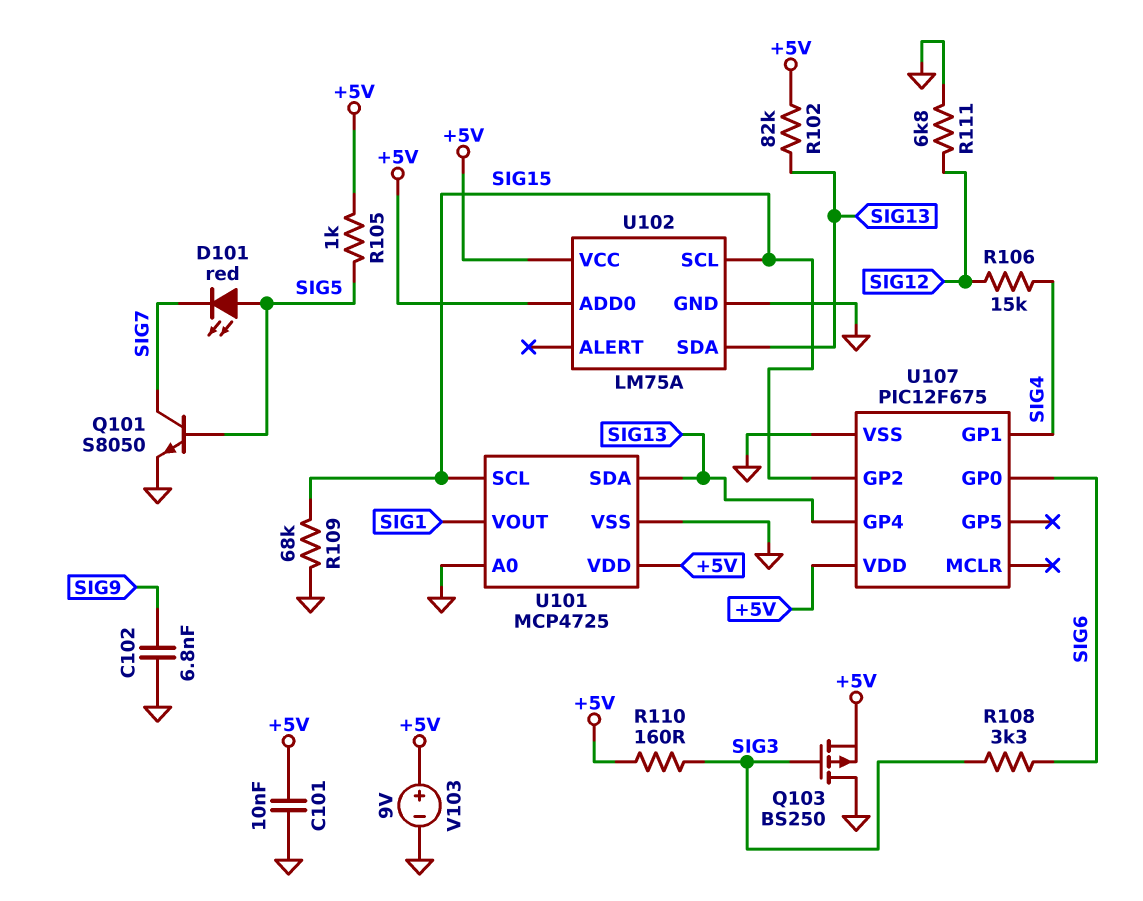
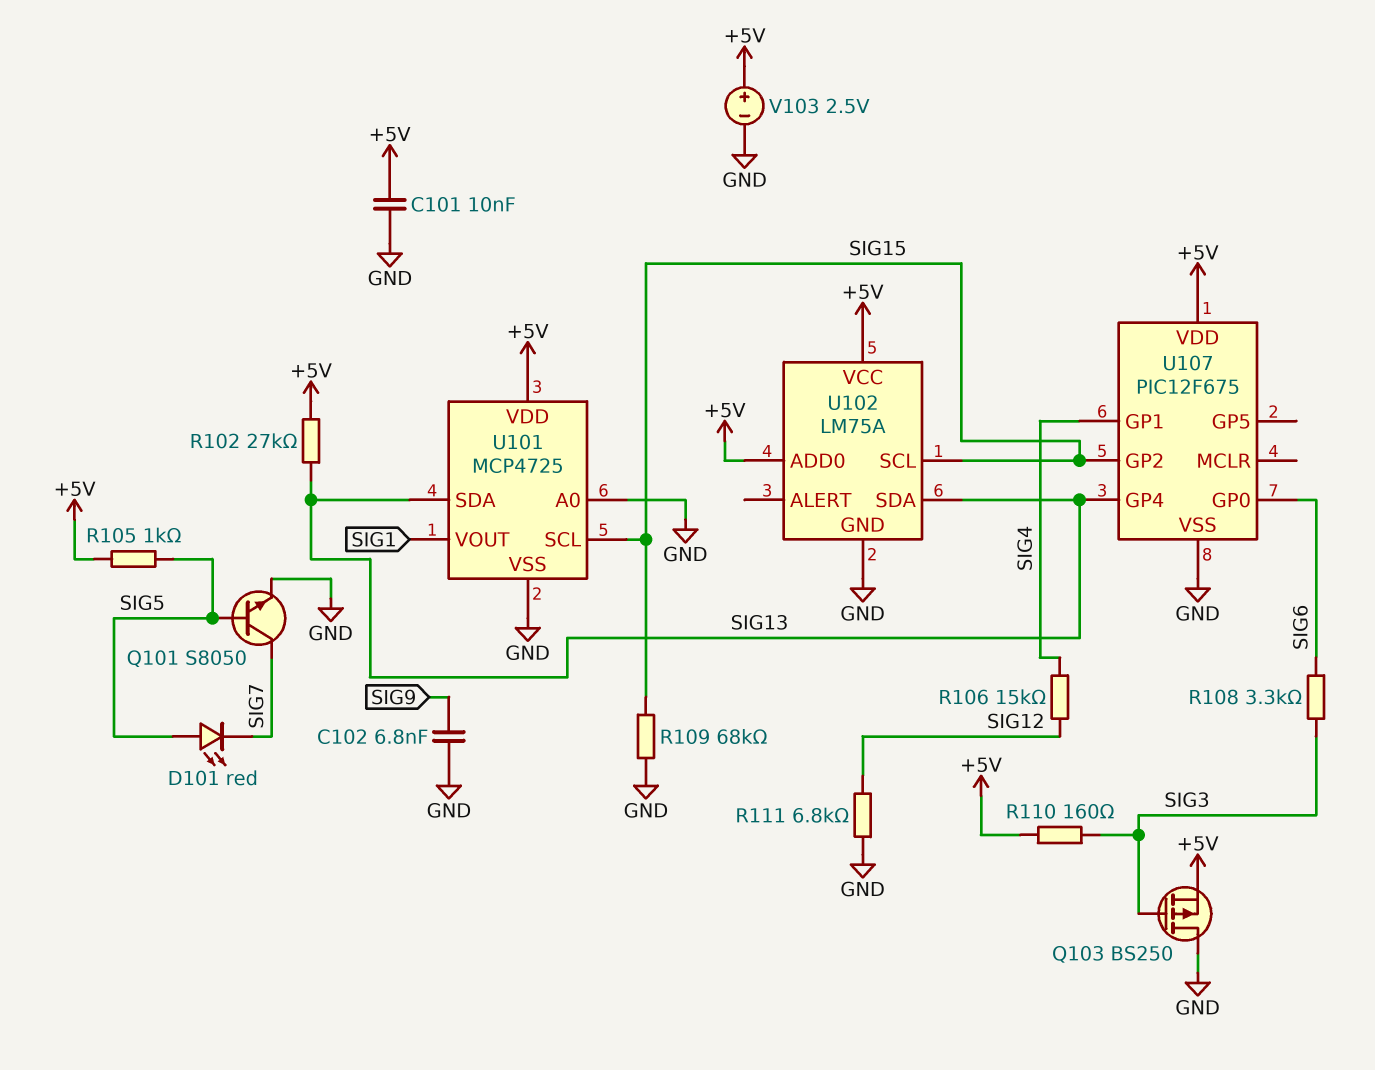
R102: 82k (+5V, SIG13) -> 27k (+5V, SIG13)
V103: 9V (plus +5V, minus GND) -> 2.5V (plus +5V, minus GND)

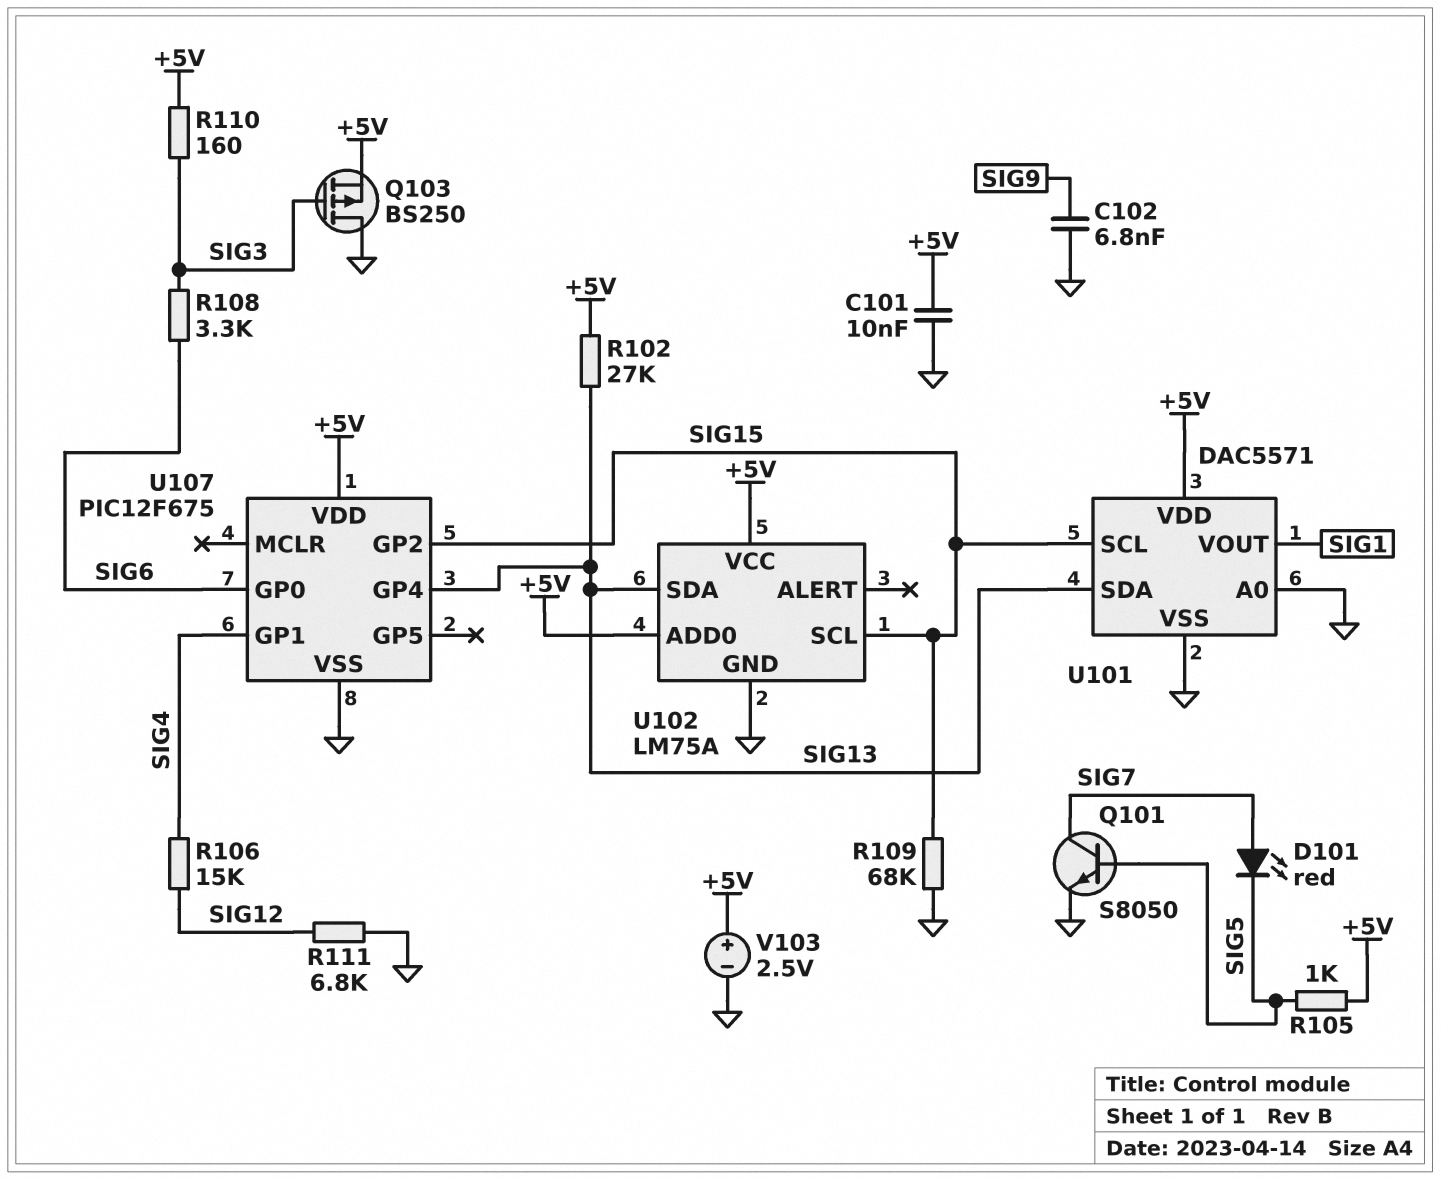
D101: LED red (A SIG5, K SIG7) -> LED red (A SIG7, K SIG5)
U101: MCP4725 -> DAC5571

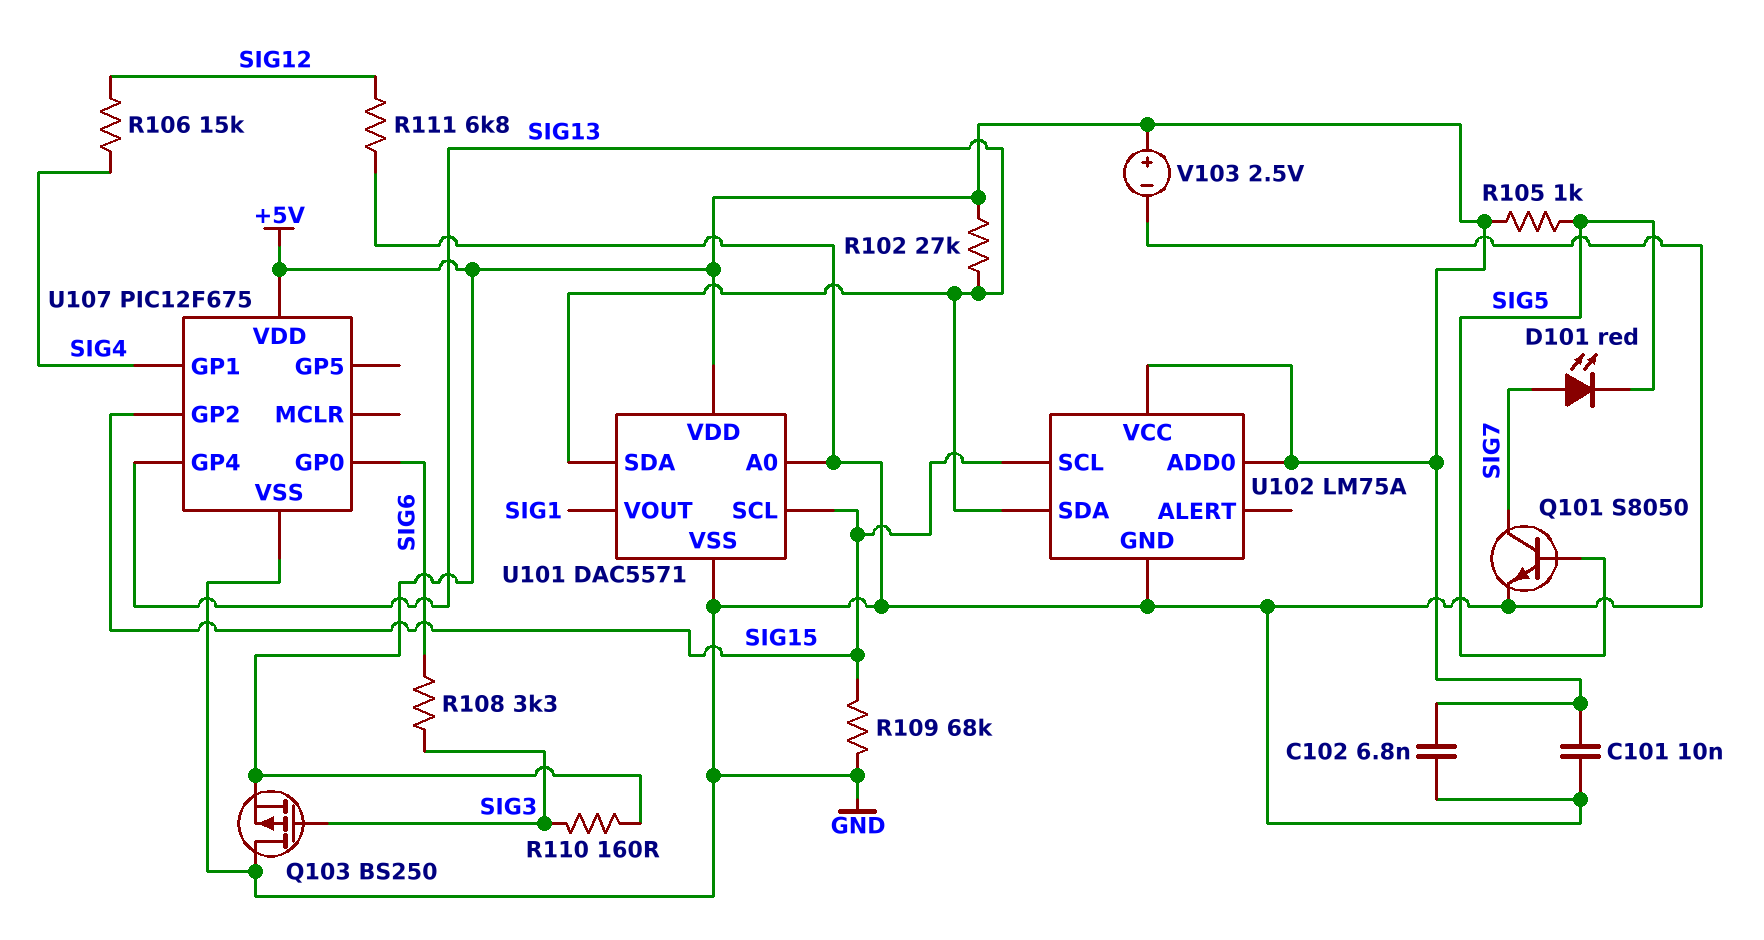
C102: 6.8nF (GND, SIG9) -> 6.8nF (+5V, GND)

